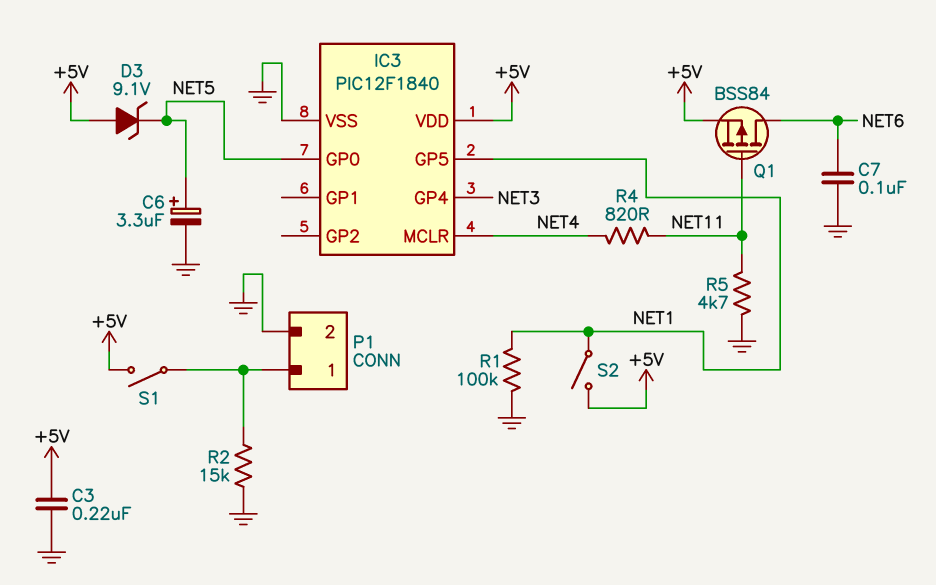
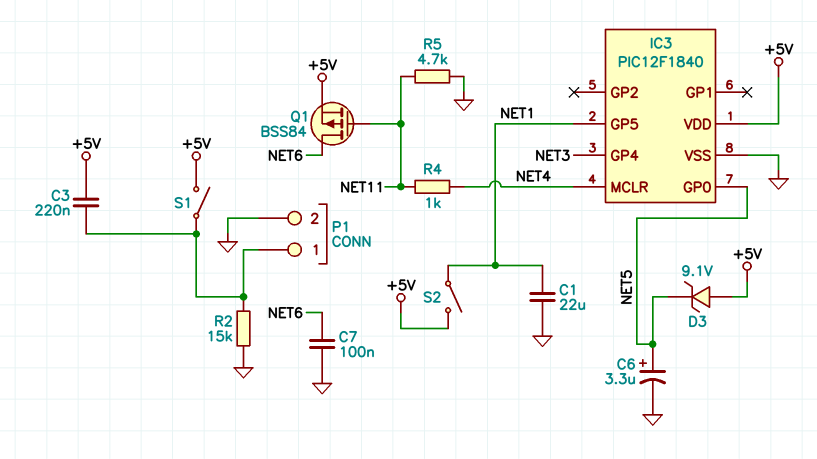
C1: none -> 22uF (GND, NET1)
C3: 220nF (+5V, GND) -> 220nF (+5V, P1/1)
R1: 100k (GND, NET1) -> none
R4: 820 (NET4, NET11) -> 1k (NET4, NET11)

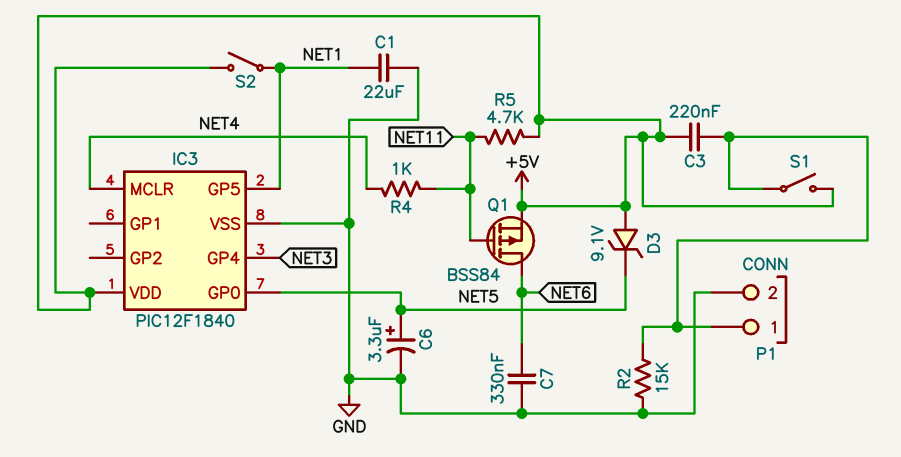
C7: 100nF (GND, NET6) -> 330nF (GND, NET6)
R5: 4.7k (GND, NET11) -> 4.7k (+5V, NET11)

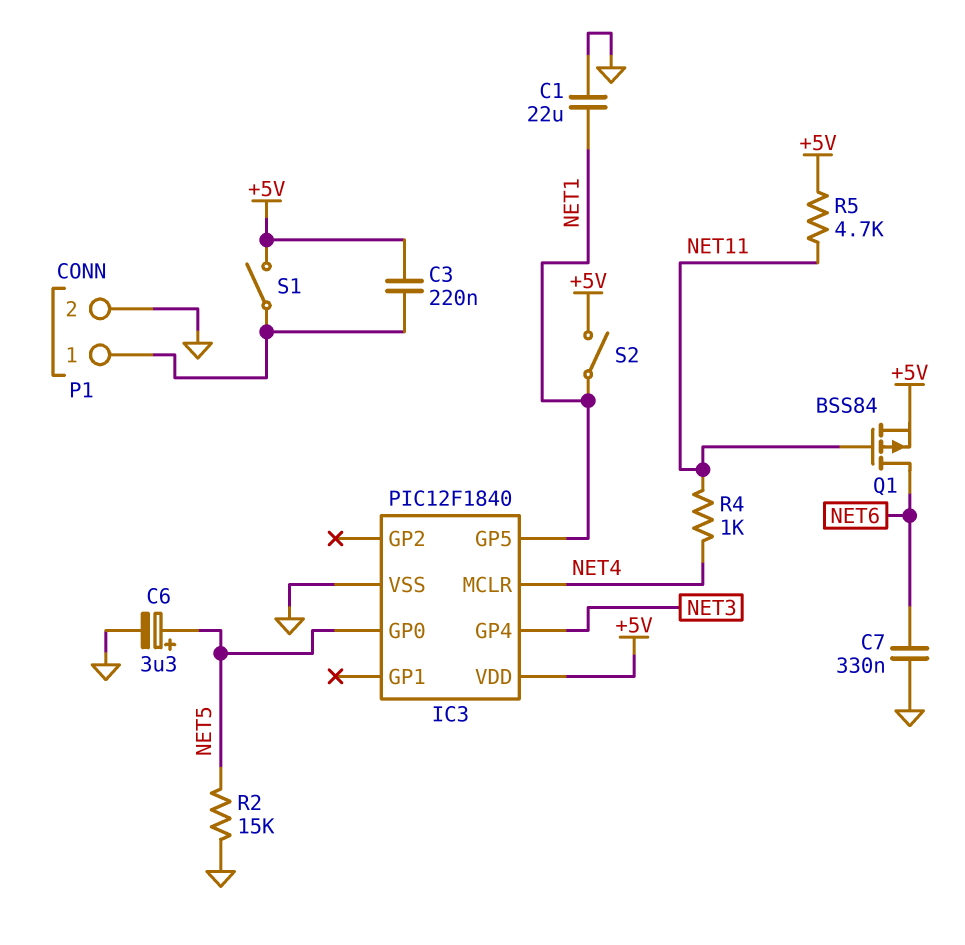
D3: zener 9.1V (A +5V, K NET5) -> none
R2: 15k (GND, P1/1) -> 15k (GND, NET5)

